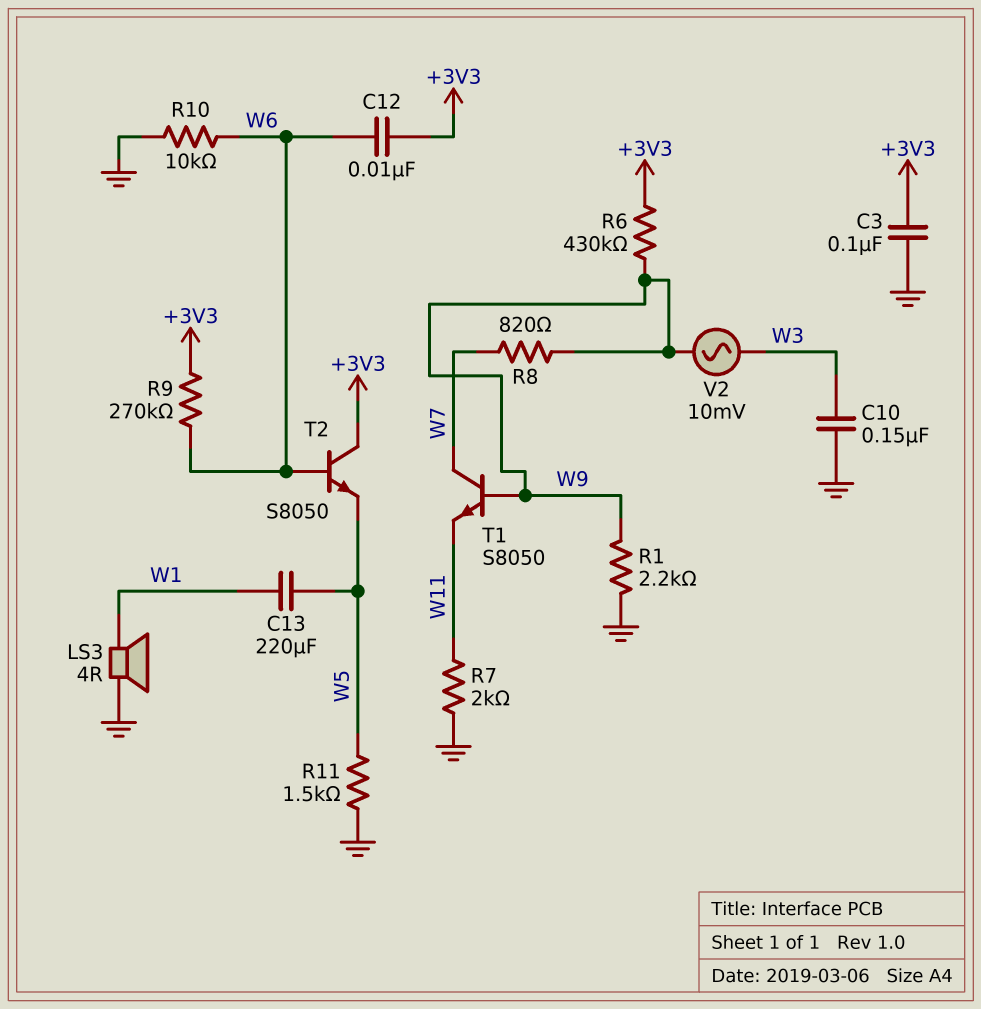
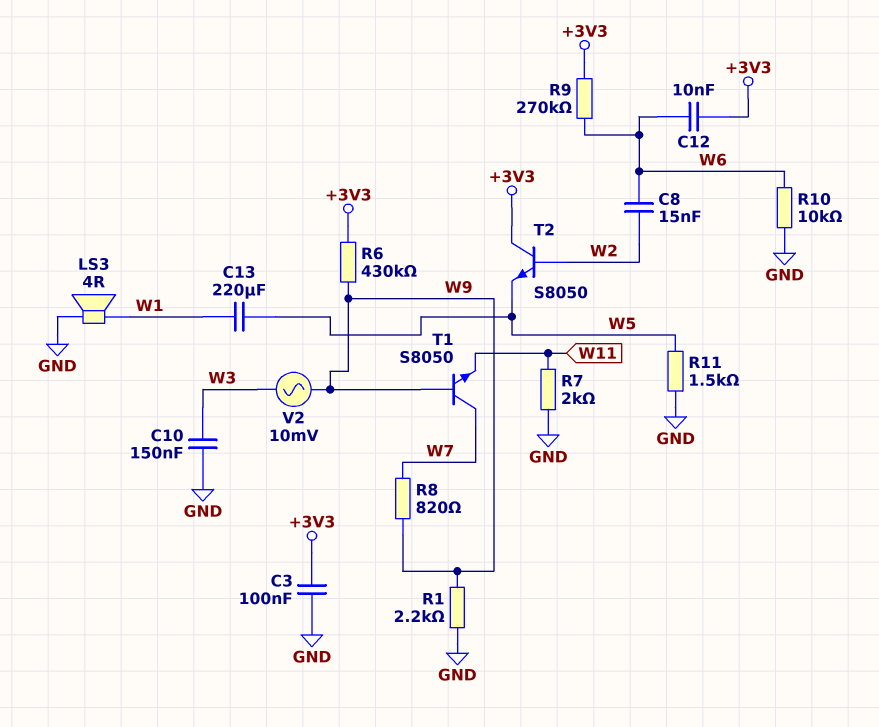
C8: none -> 15nF (W2, W6)
T2: NPN S8050 (B W6, C +3V3, E W5) -> NPN S8050 (B W2, C +3V3, E W5)

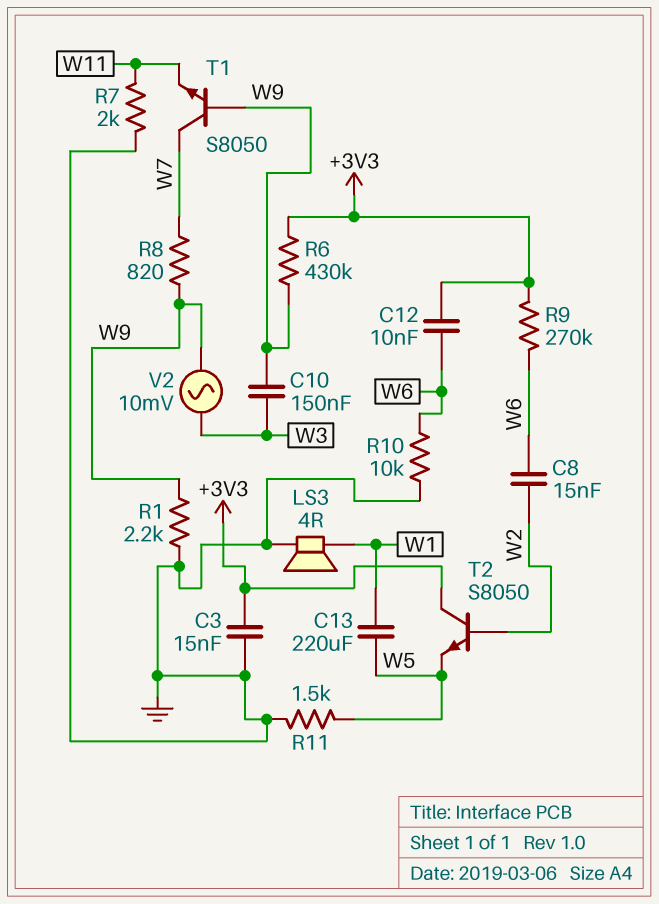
C3: 100nF (+3V3, GND) -> 15nF (+3V3, GND)
C10: 150nF (GND, W3) -> 150nF (W3, W9)

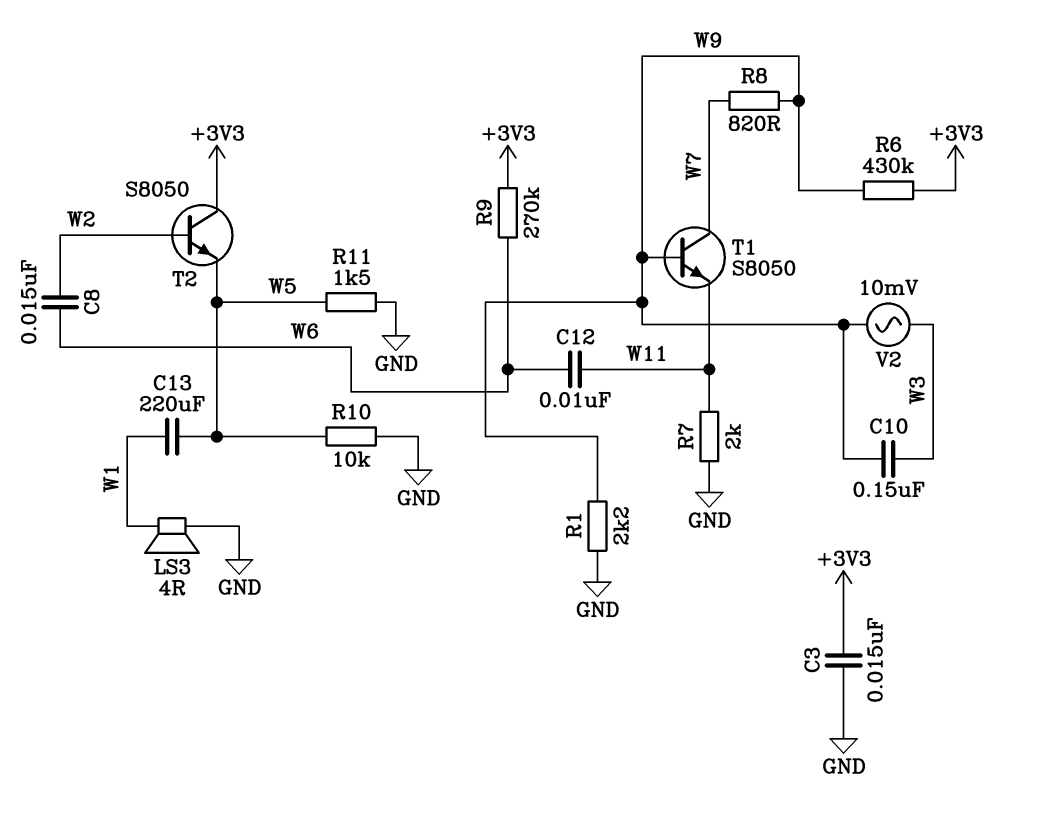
C12: 10nF (+3V3, W6) -> 10nF (W6, W11)
R10: 10k (GND, W6) -> 10k (GND, W5)

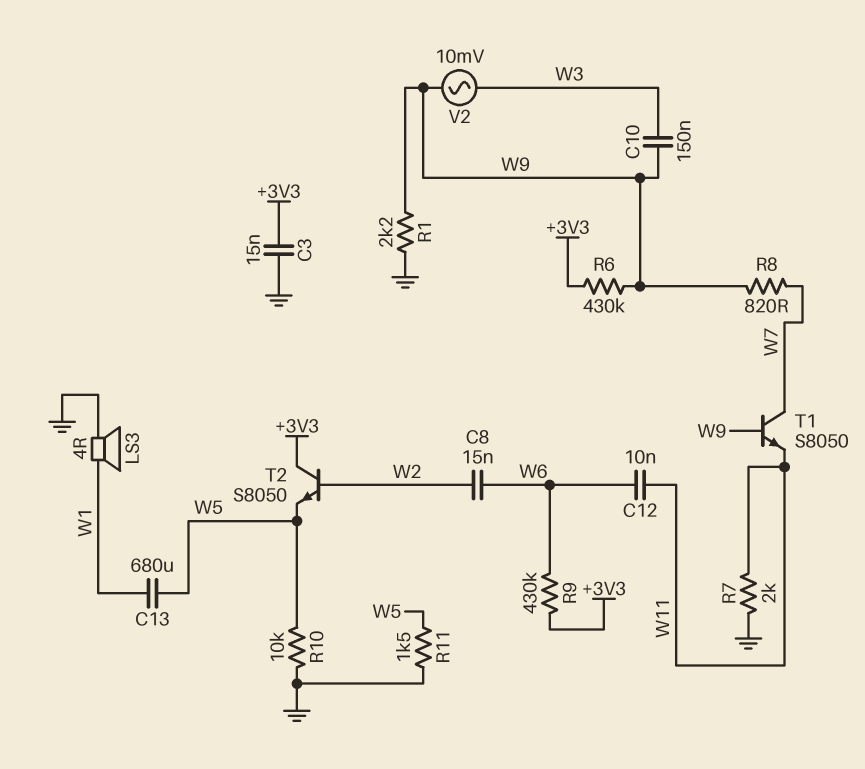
C13: 220uF (W1, W5) -> 680uF (W1, W5)
R9: 270k (+3V3, W6) -> 430k (+3V3, W6)

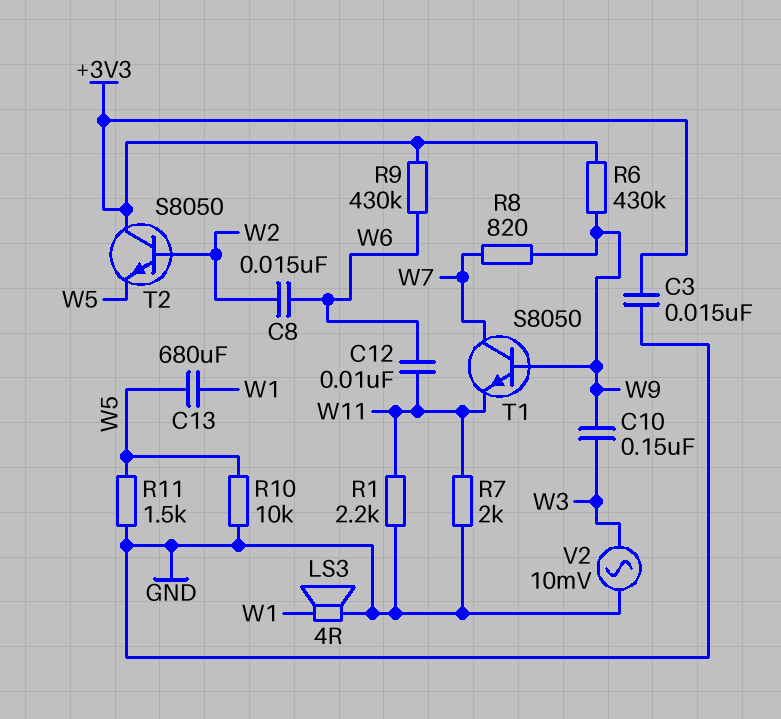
R1: 2.2k (GND, W9) -> 2.2k (GND, W11)
V2: AC 10mV (W3, W9) -> AC 10mV (GND, W3)

